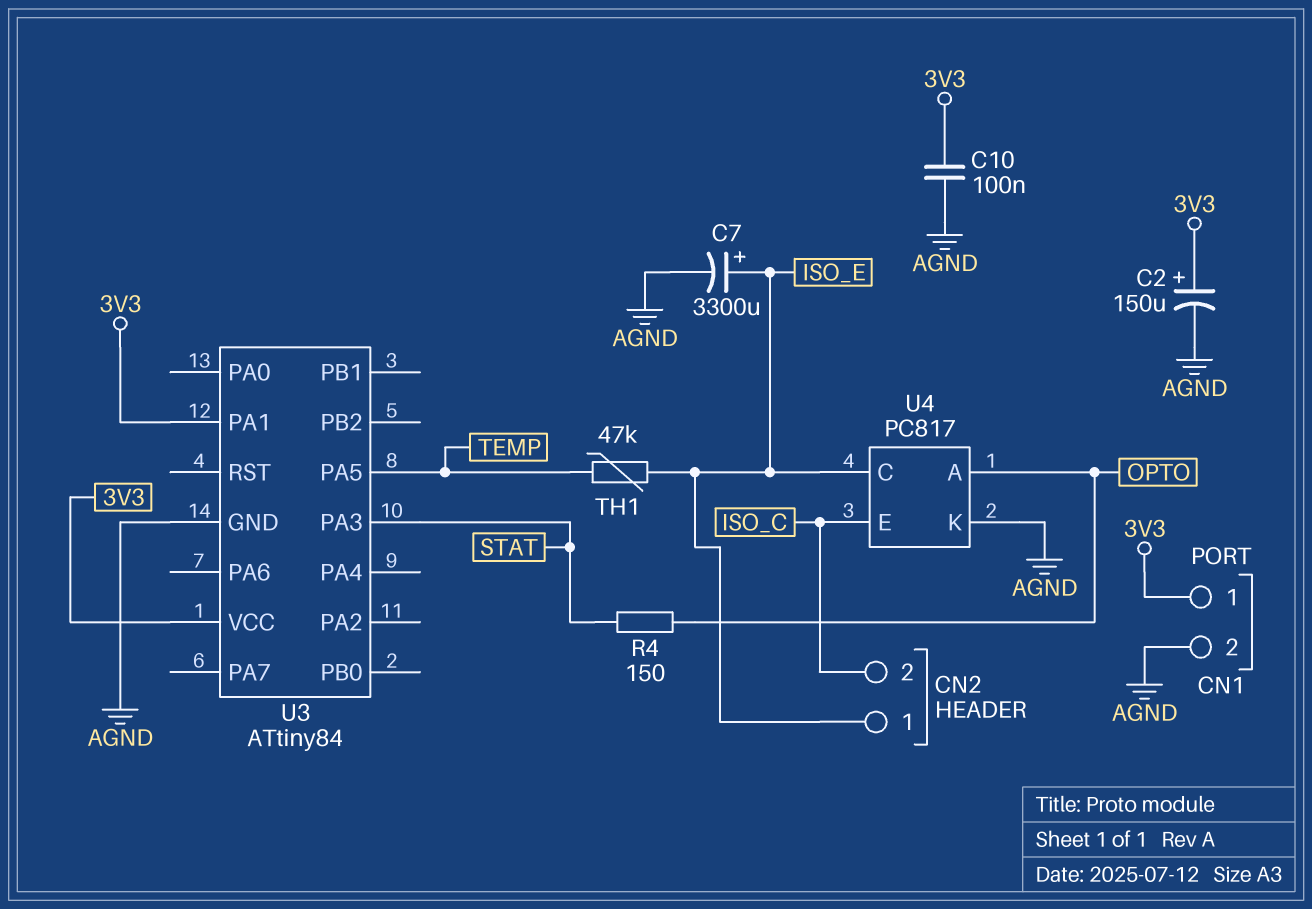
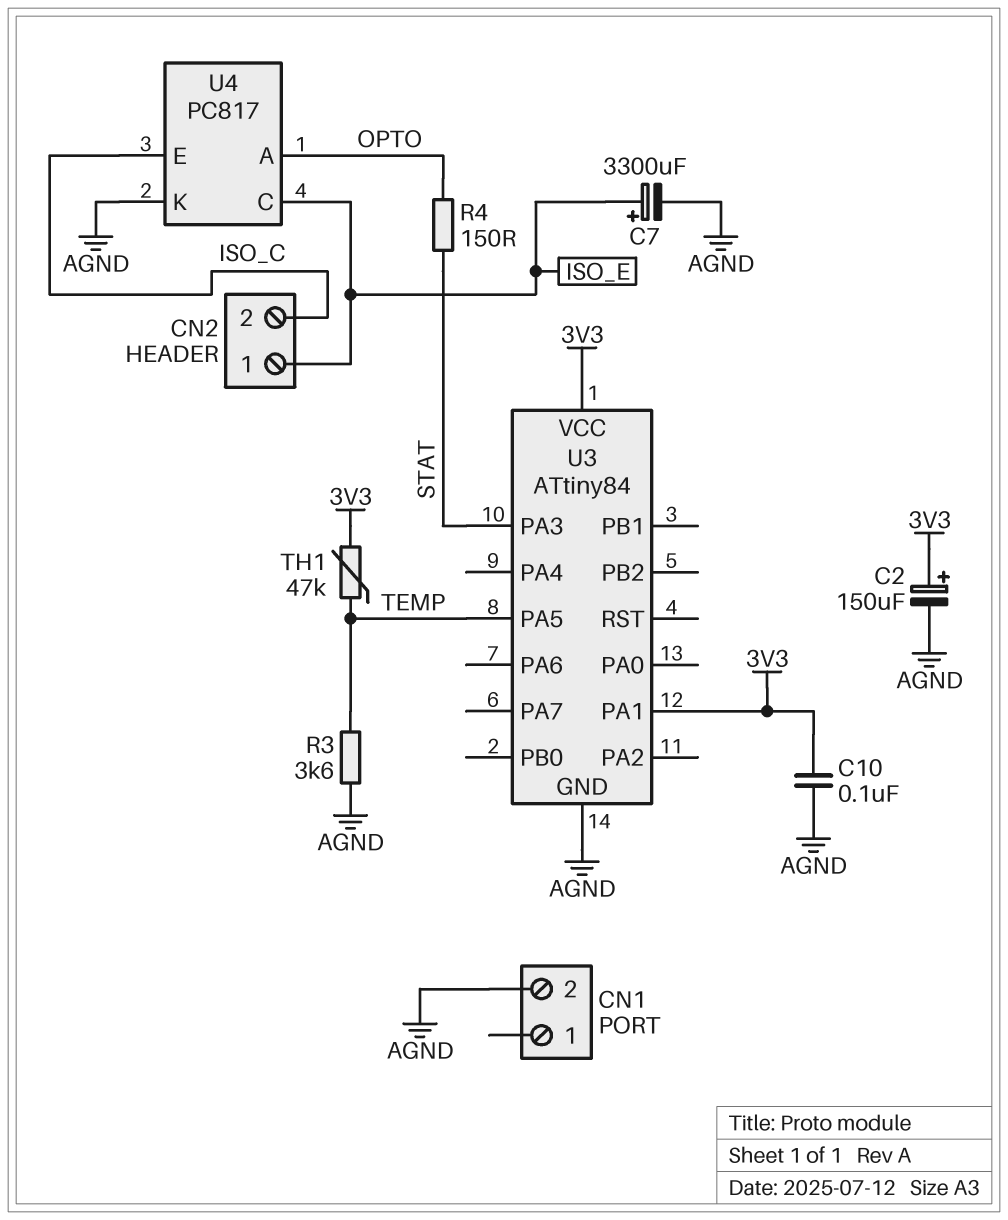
CN1 pin 1: 3V3 -> none
R3: none -> 3.6k (AGND, TEMP)
TH1: 47k (ISO_E, TEMP) -> 47k (3V3, TEMP)

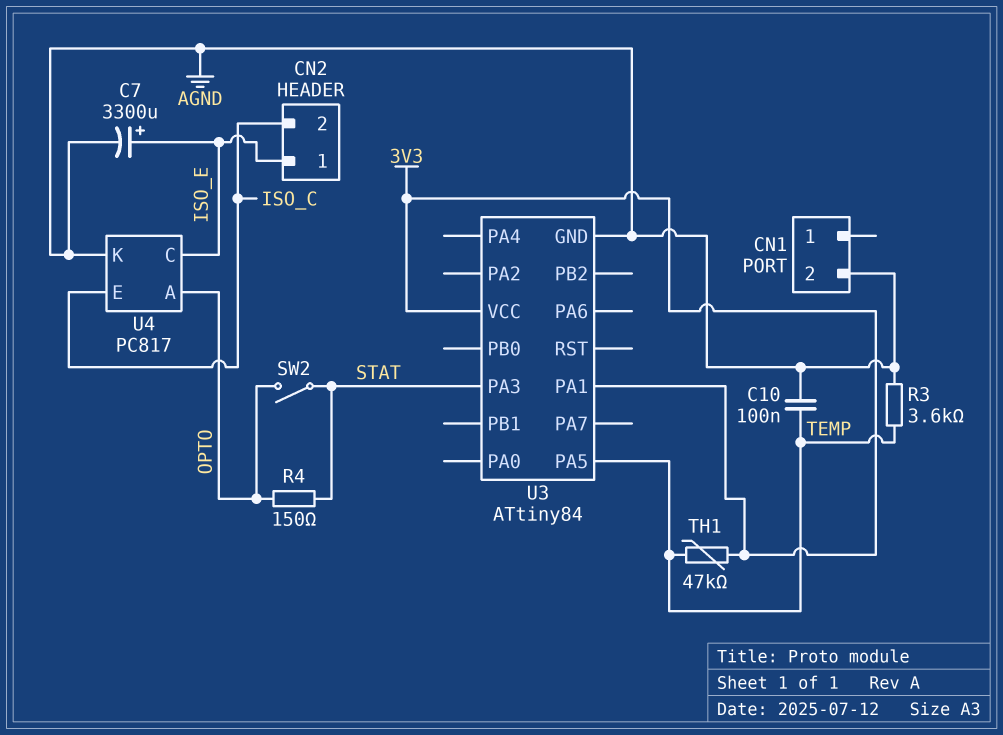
C2: 150uF (plus 3V3, minus AGND) -> none
C10: 100nF (3V3, AGND) -> 100nF (AGND, TEMP)
SW2: none -> switch (OPTO, STAT)

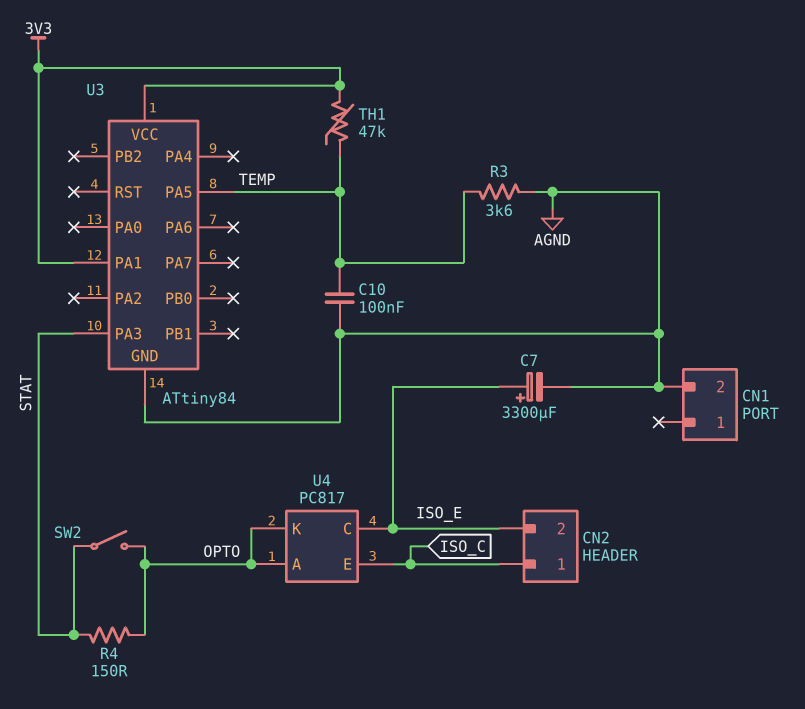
CN2 pin 1: ISO_E -> ISO_C
CN2 pin 2: ISO_C -> ISO_E
U4 pin K: AGND -> OPTO

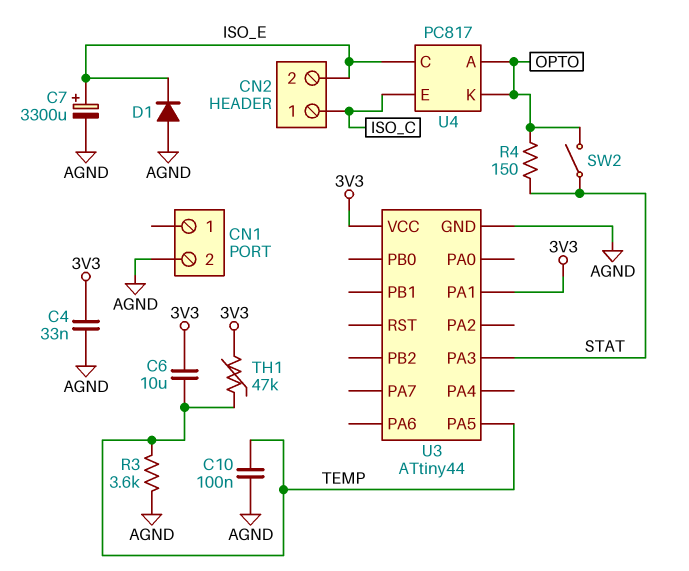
C4: none -> 33nF (3V3, AGND)
C6: none -> 10uF (3V3, TEMP)
D1: none -> diode (A AGND, K ISO_E)
U3: ATtiny84 -> ATtiny44

